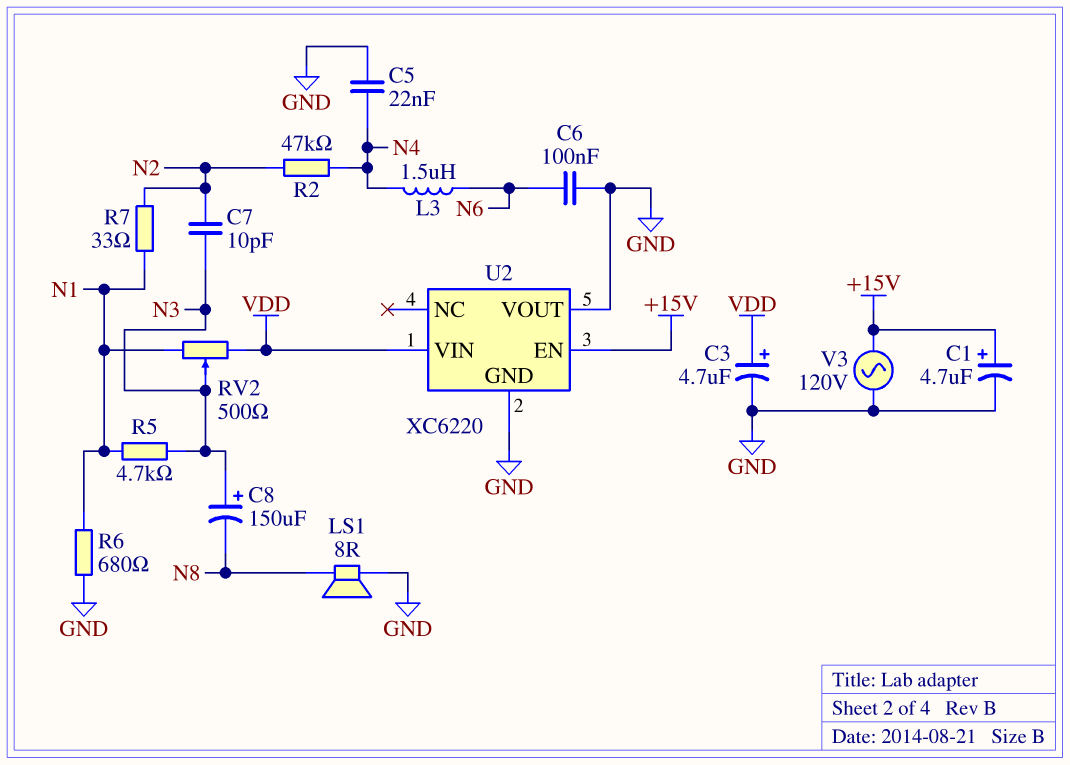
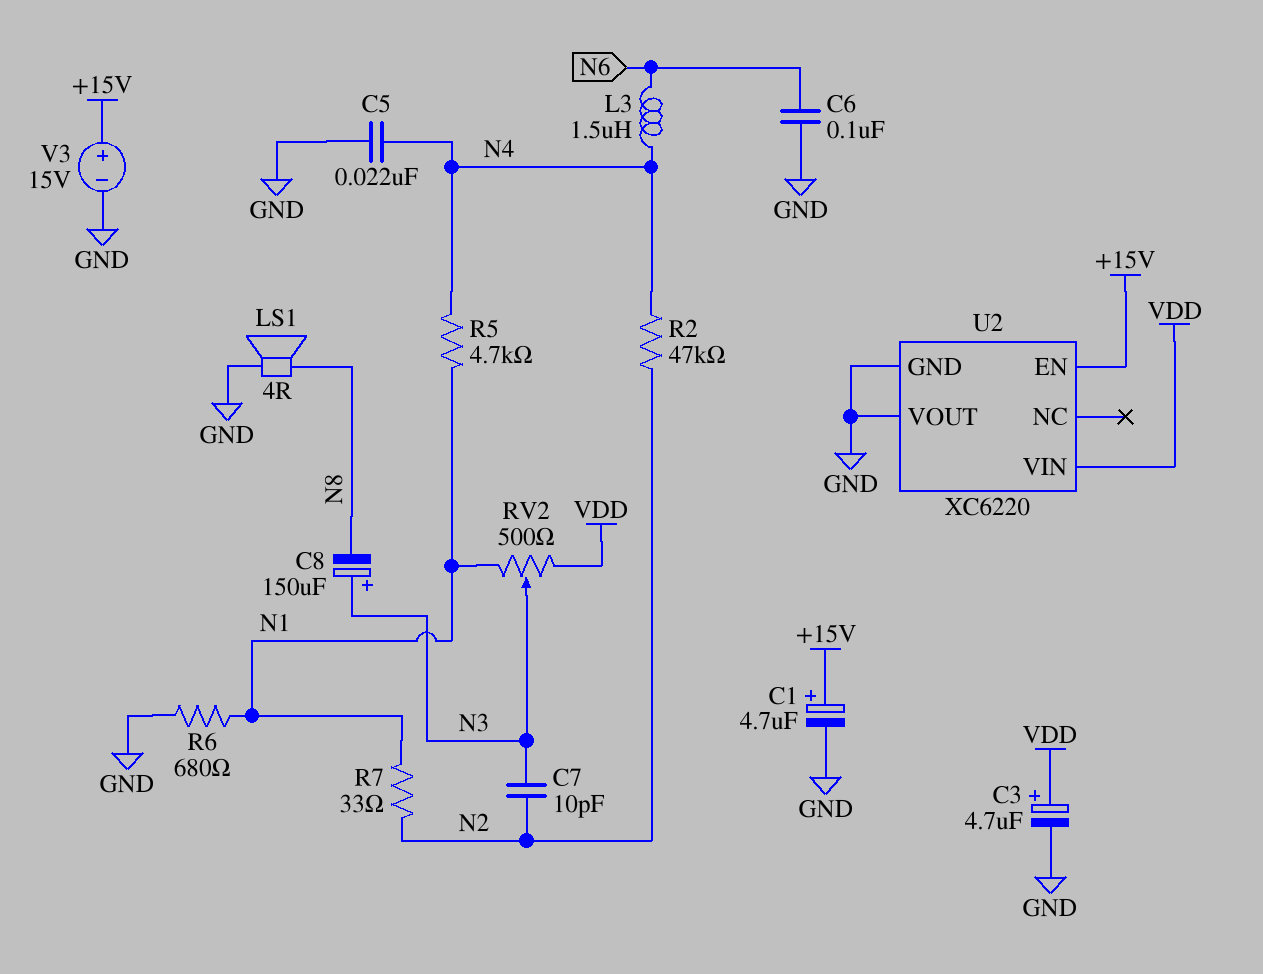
LS1: speaker 8R (GND, N8) -> speaker 4R (GND, N8)
R5: 4.7k (N1, N3) -> 4.7k (N1, N4)
V3: AC 120V (+15V, GND) -> 15V (plus +15V, minus GND)

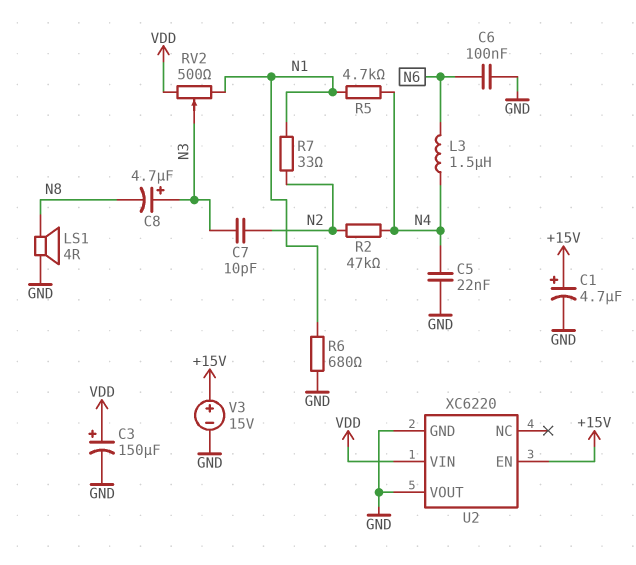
C3: 4.7uF (plus VDD, minus GND) -> 150uF (plus VDD, minus GND)
C8: 150uF (plus N3, minus N8) -> 4.7uF (plus N3, minus N8)

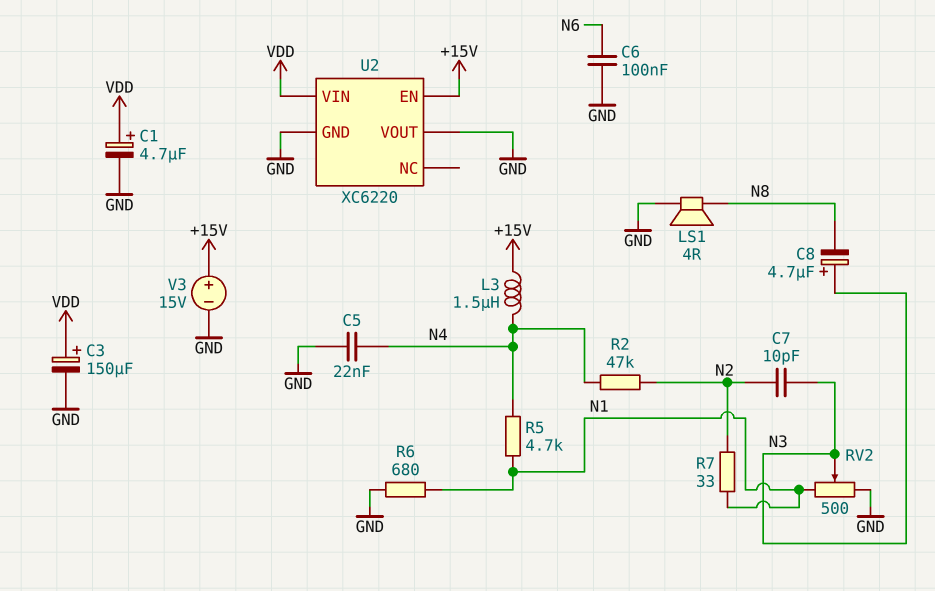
C1: 4.7uF (plus +15V, minus GND) -> 4.7uF (plus VDD, minus GND)
L3: 1.5uH (N4, N6) -> 1.5uH (+15V, N4)
RV2: 500 (N1, VDD, wiper N3) -> 500 (GND, N1, wiper N3)

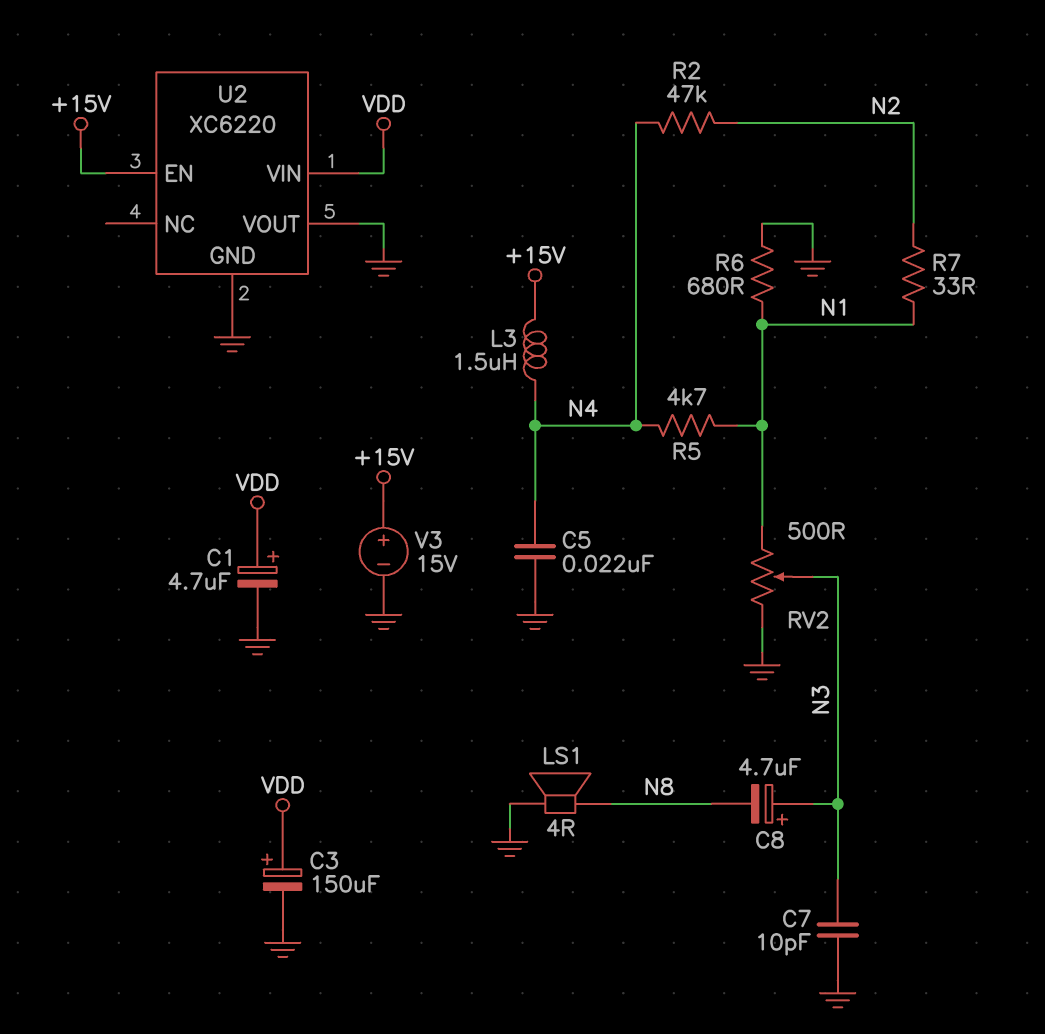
C6: 100nF (GND, N6) -> none
C7: 10pF (N2, N3) -> 10pF (GND, N3)

